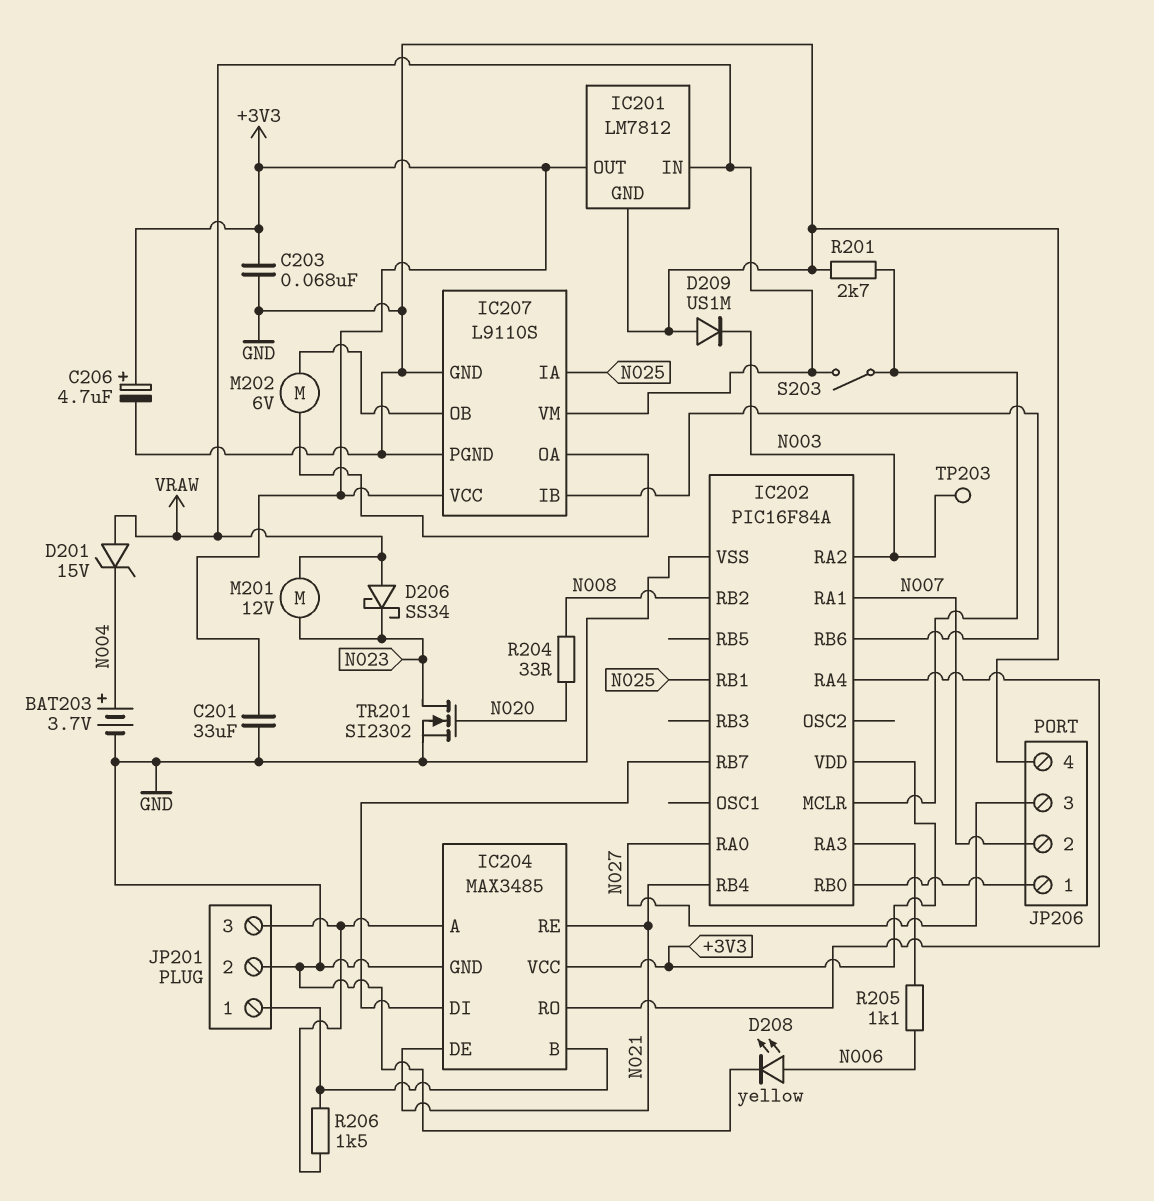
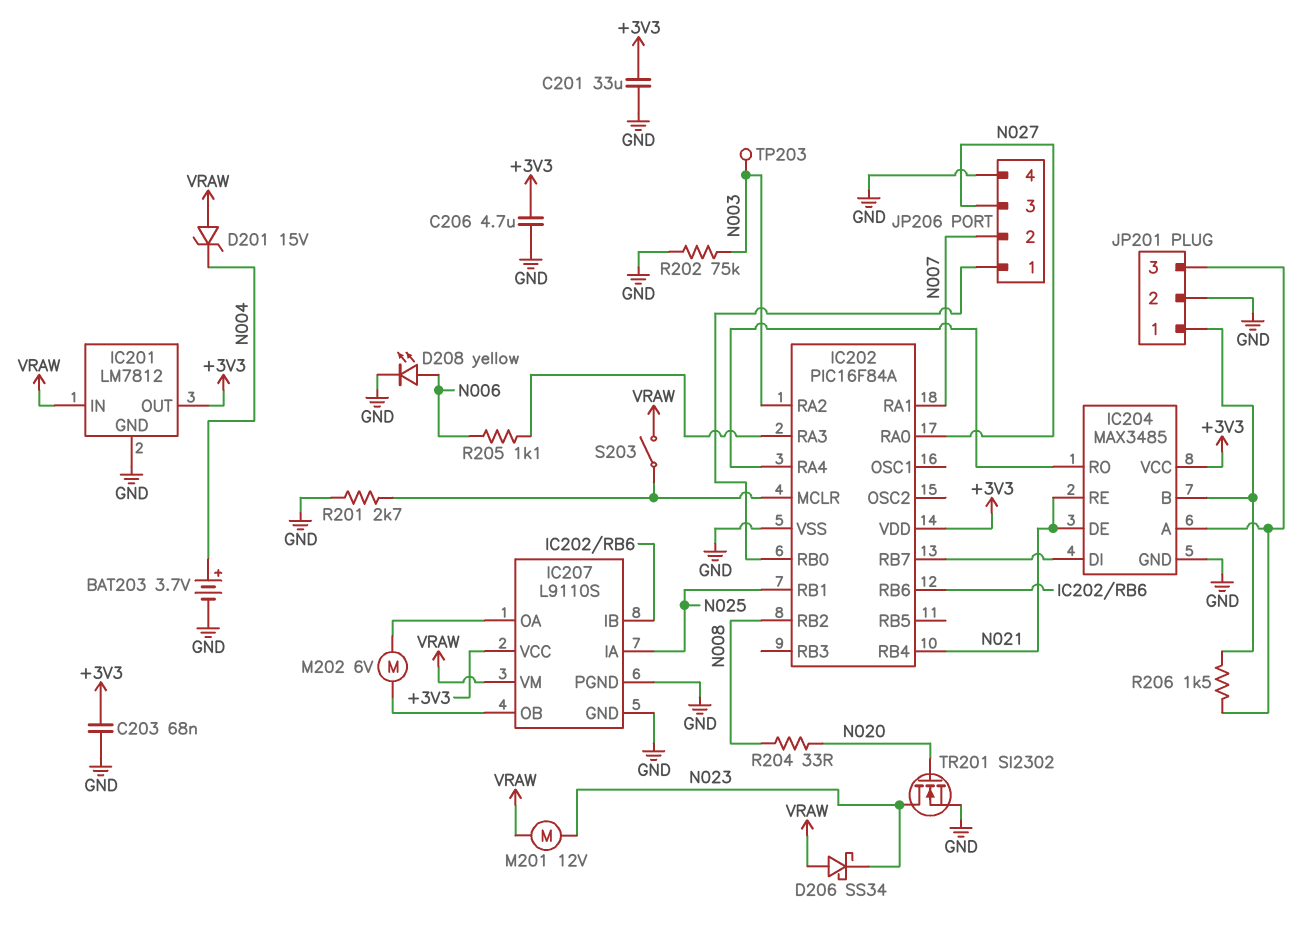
C206: 4.7uF (plus +3V3, minus GND) -> 4.7uF (+3V3, GND)
D209: diode US1M (A GND, K N003) -> none
R202: none -> 75k (GND, N003)

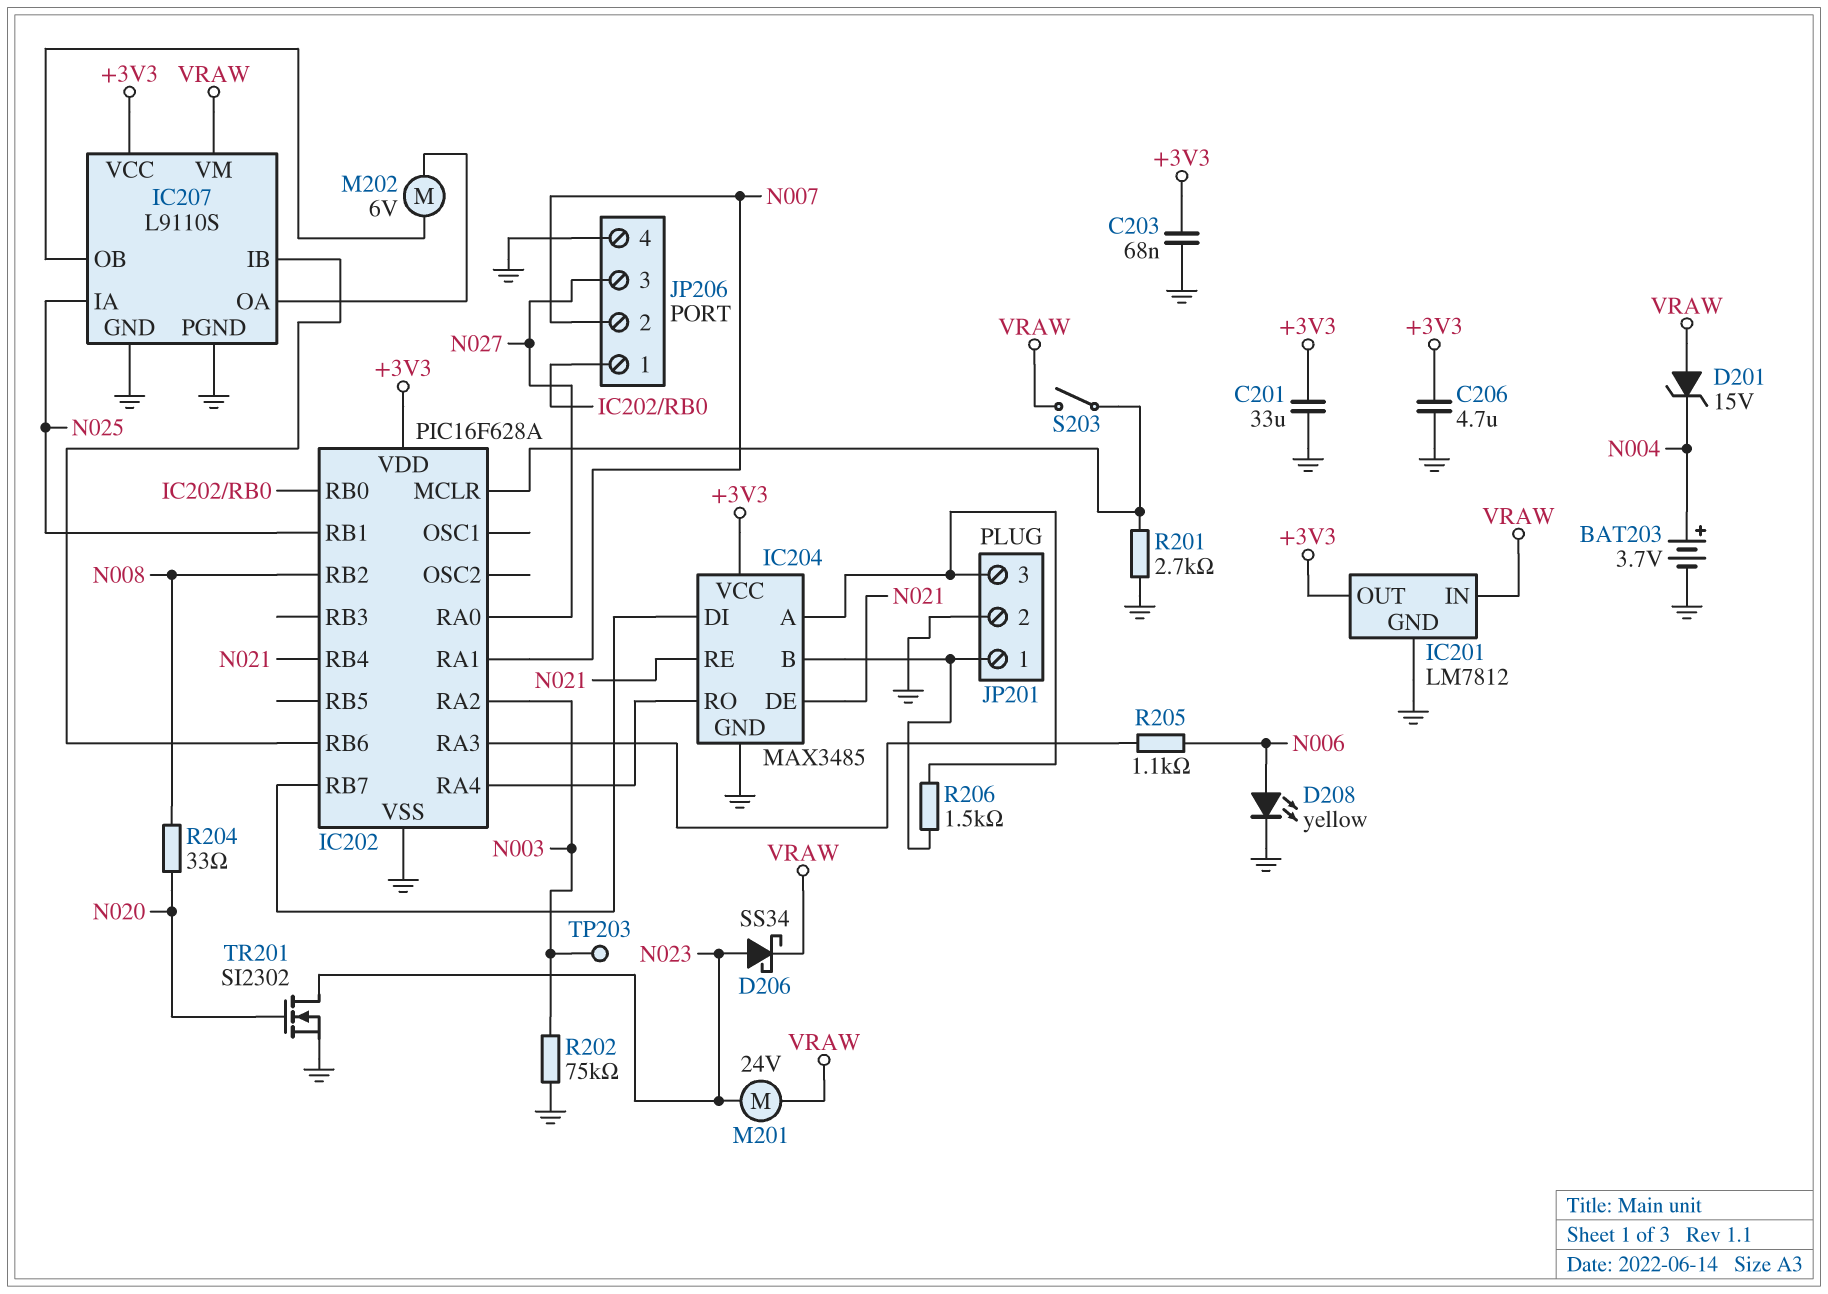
D206: schottky SS34 (A VRAW, K N023) -> schottky SS34 (A N023, K VRAW)
IC202: PIC16F84A -> PIC16F628A
M201: motor 12V (N023, VRAW) -> motor 24V (N023, VRAW)

